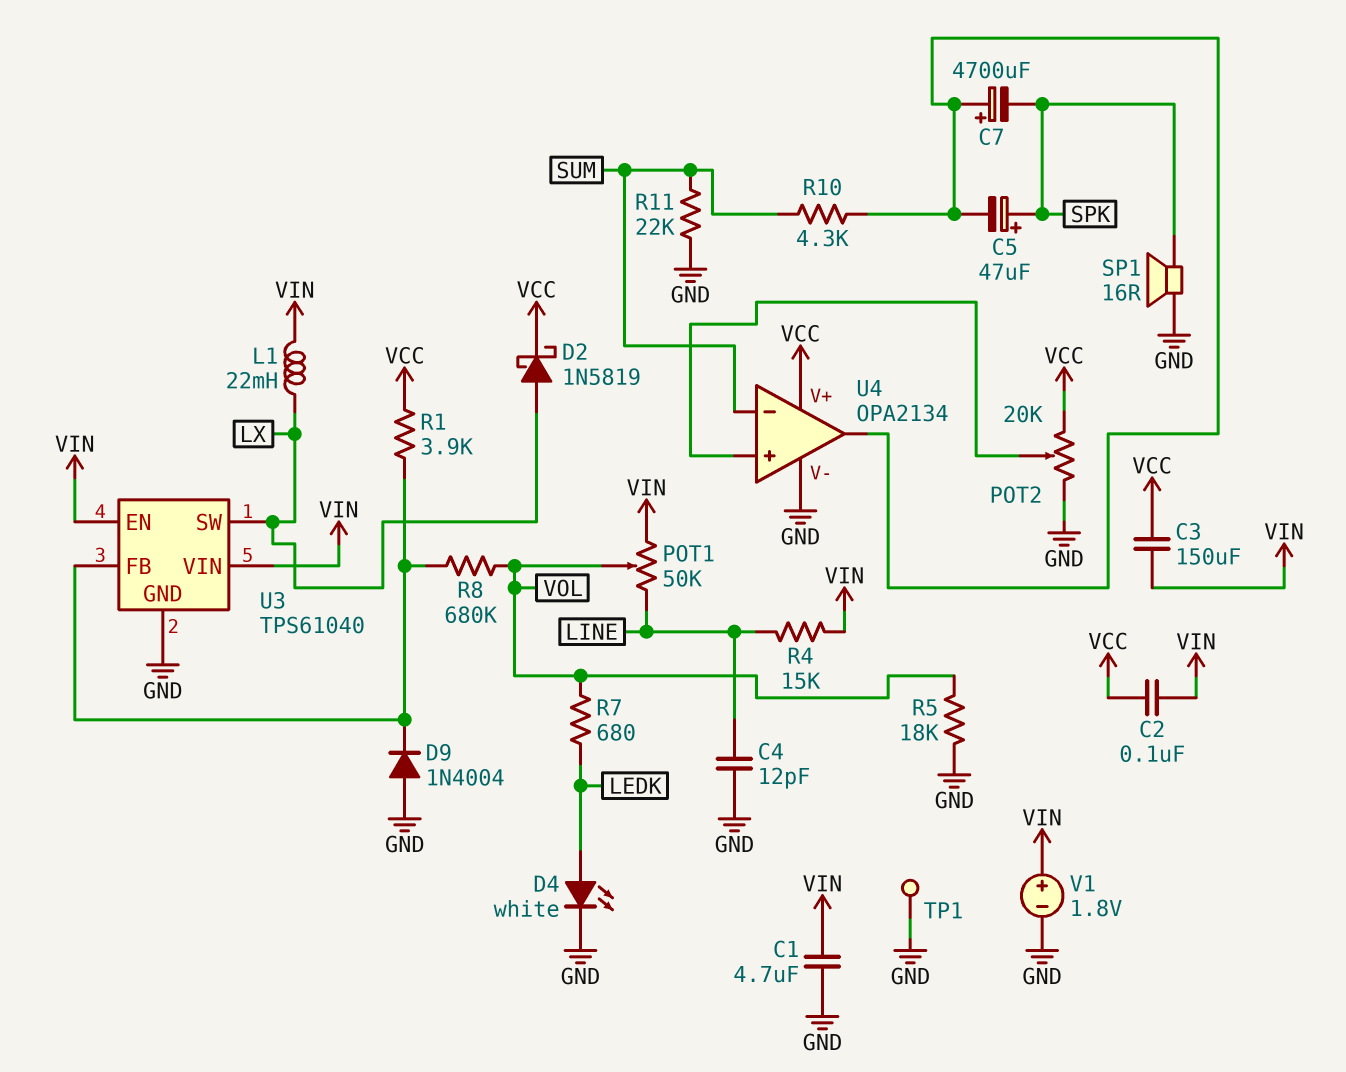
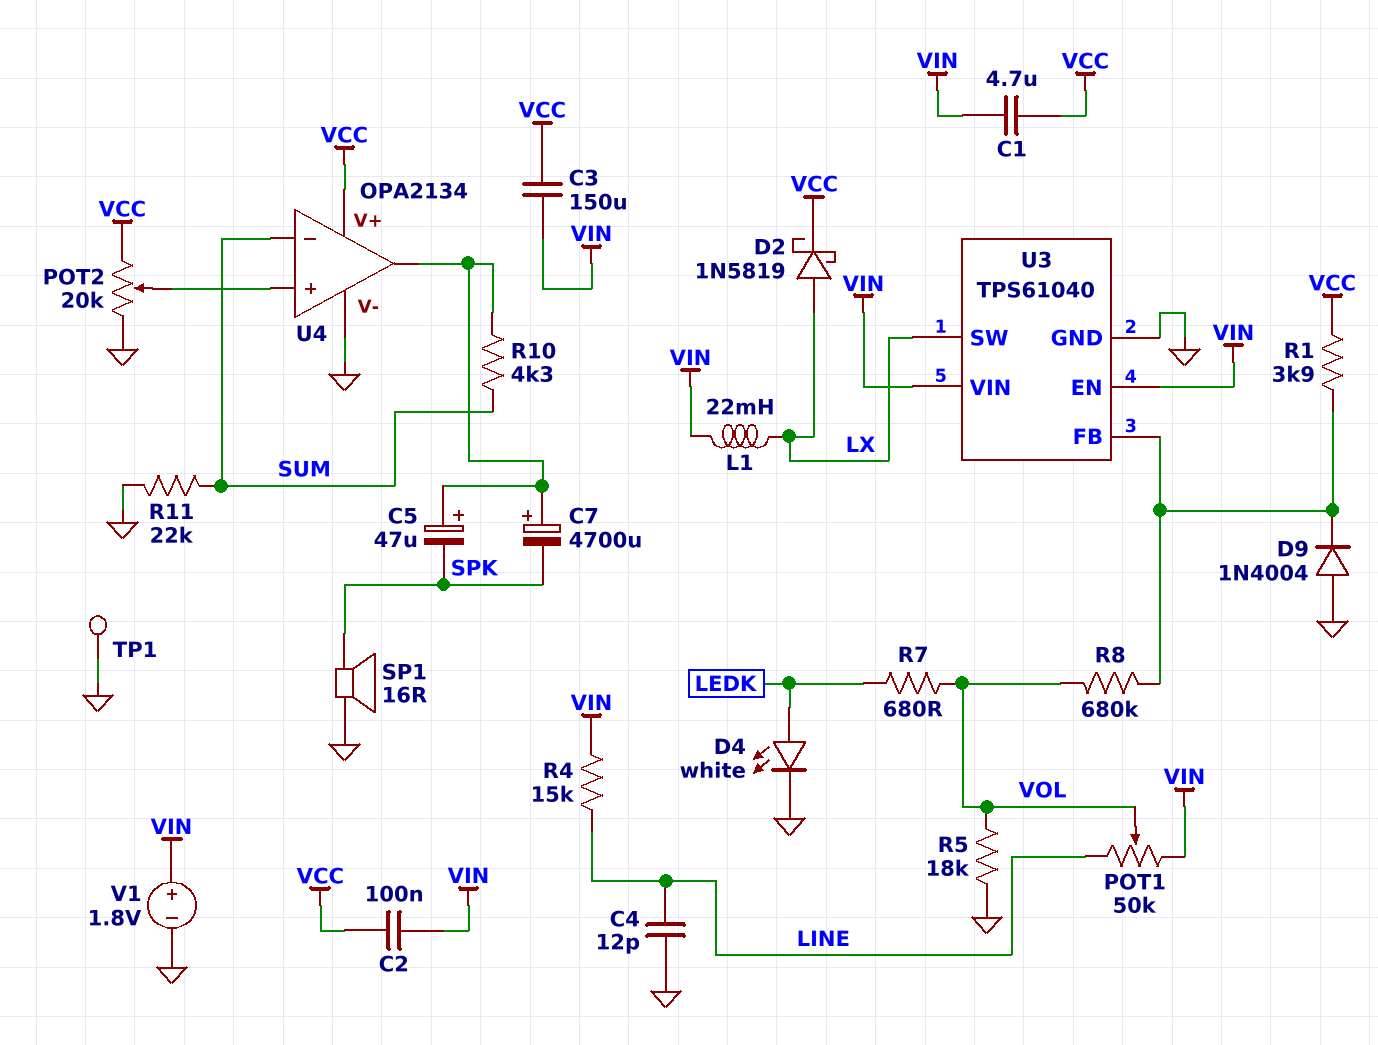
C1: 4.7uF (GND, VIN) -> 4.7uF (VCC, VIN)
C5: 47uF (plus SPK, minus U4/out) -> 47uF (plus U4/out, minus SPK)

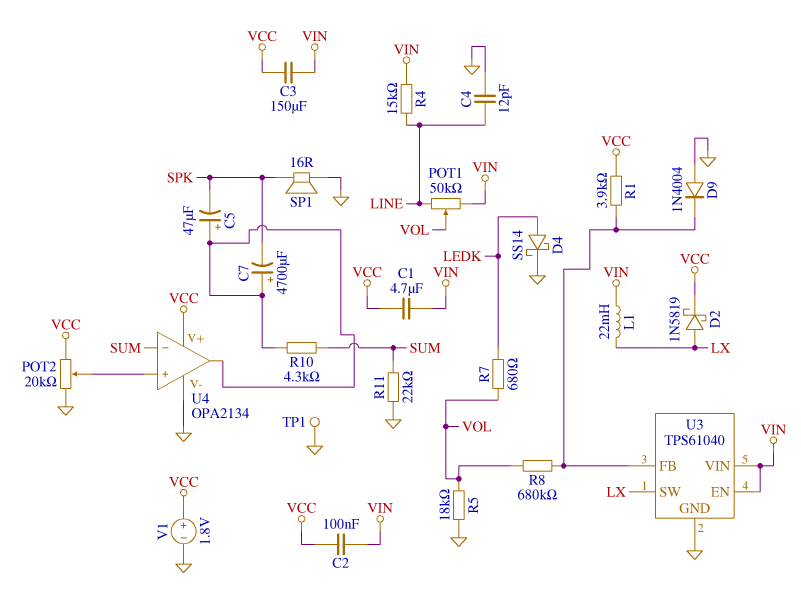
D4: LED white (A LEDK, K GND) -> schottky SS14 (A LEDK, K GND)
V1: 1.8V (plus VIN, minus GND) -> 1.8V (plus VCC, minus GND)

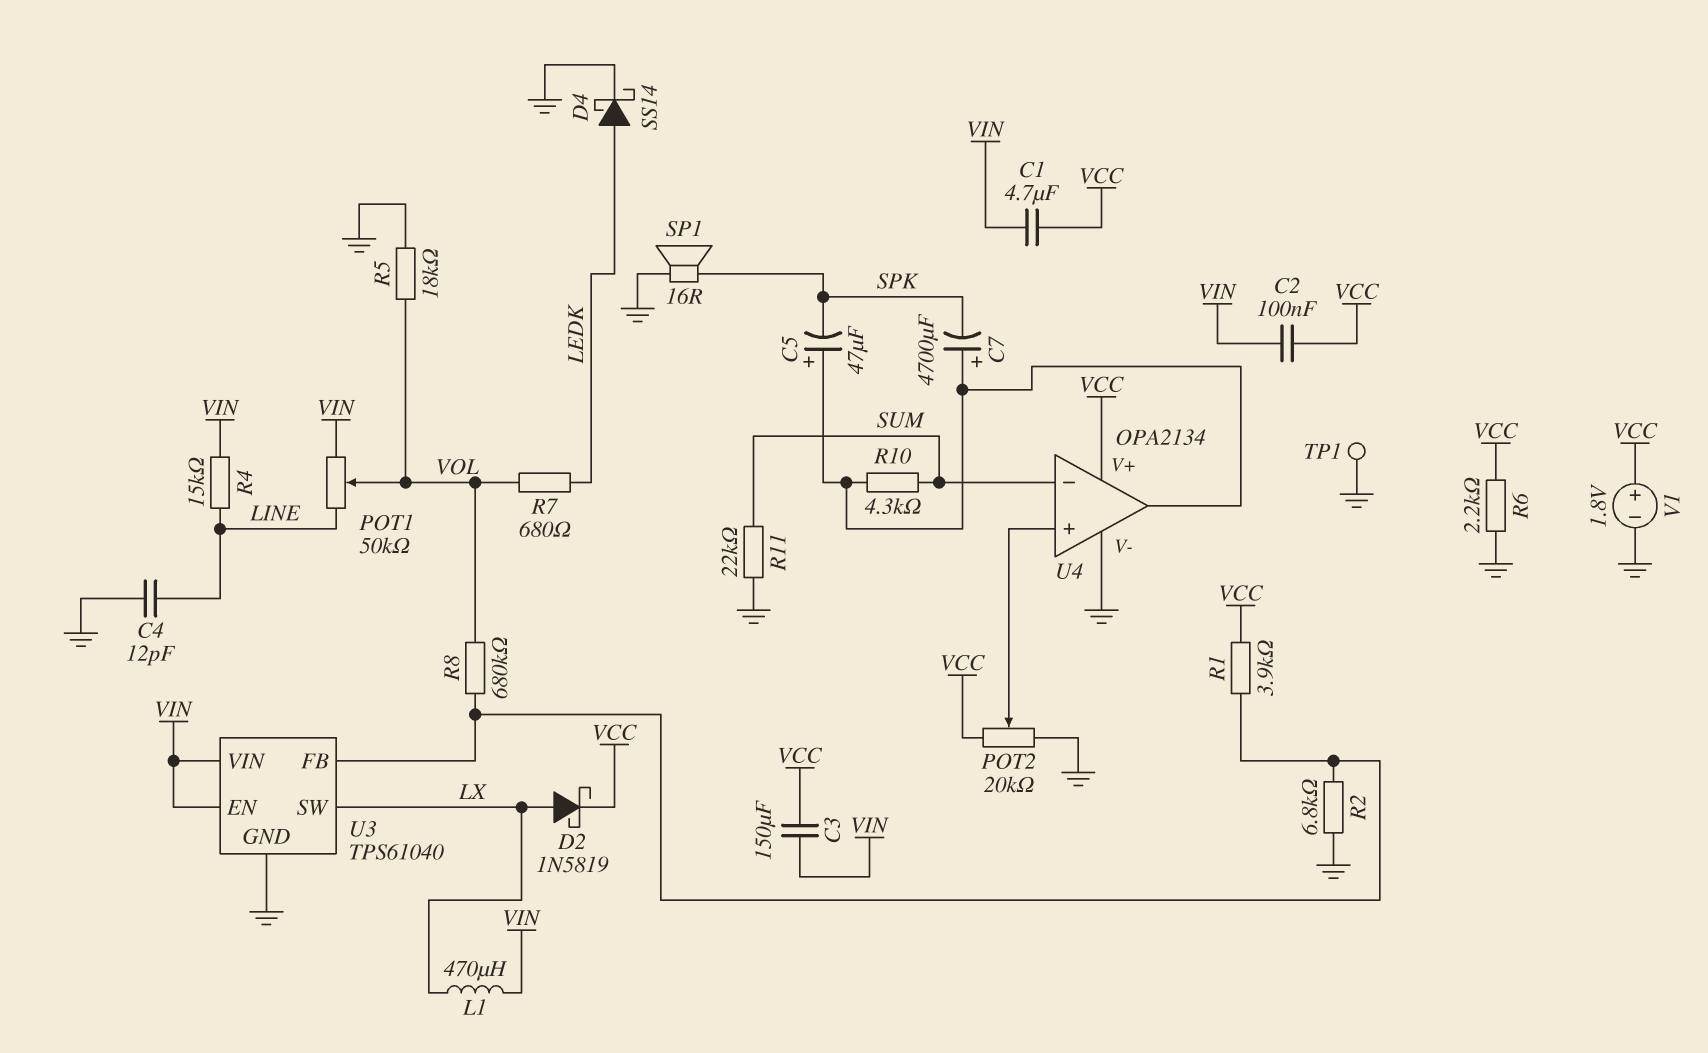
D9: diode 1N4004 (A GND, K U3/FB) -> none
L1: 22mH (LX, VIN) -> 470uH (LX, VIN)
R2: none -> 6.8k (GND, U3/FB)
R6: none -> 2.2k (GND, VCC)

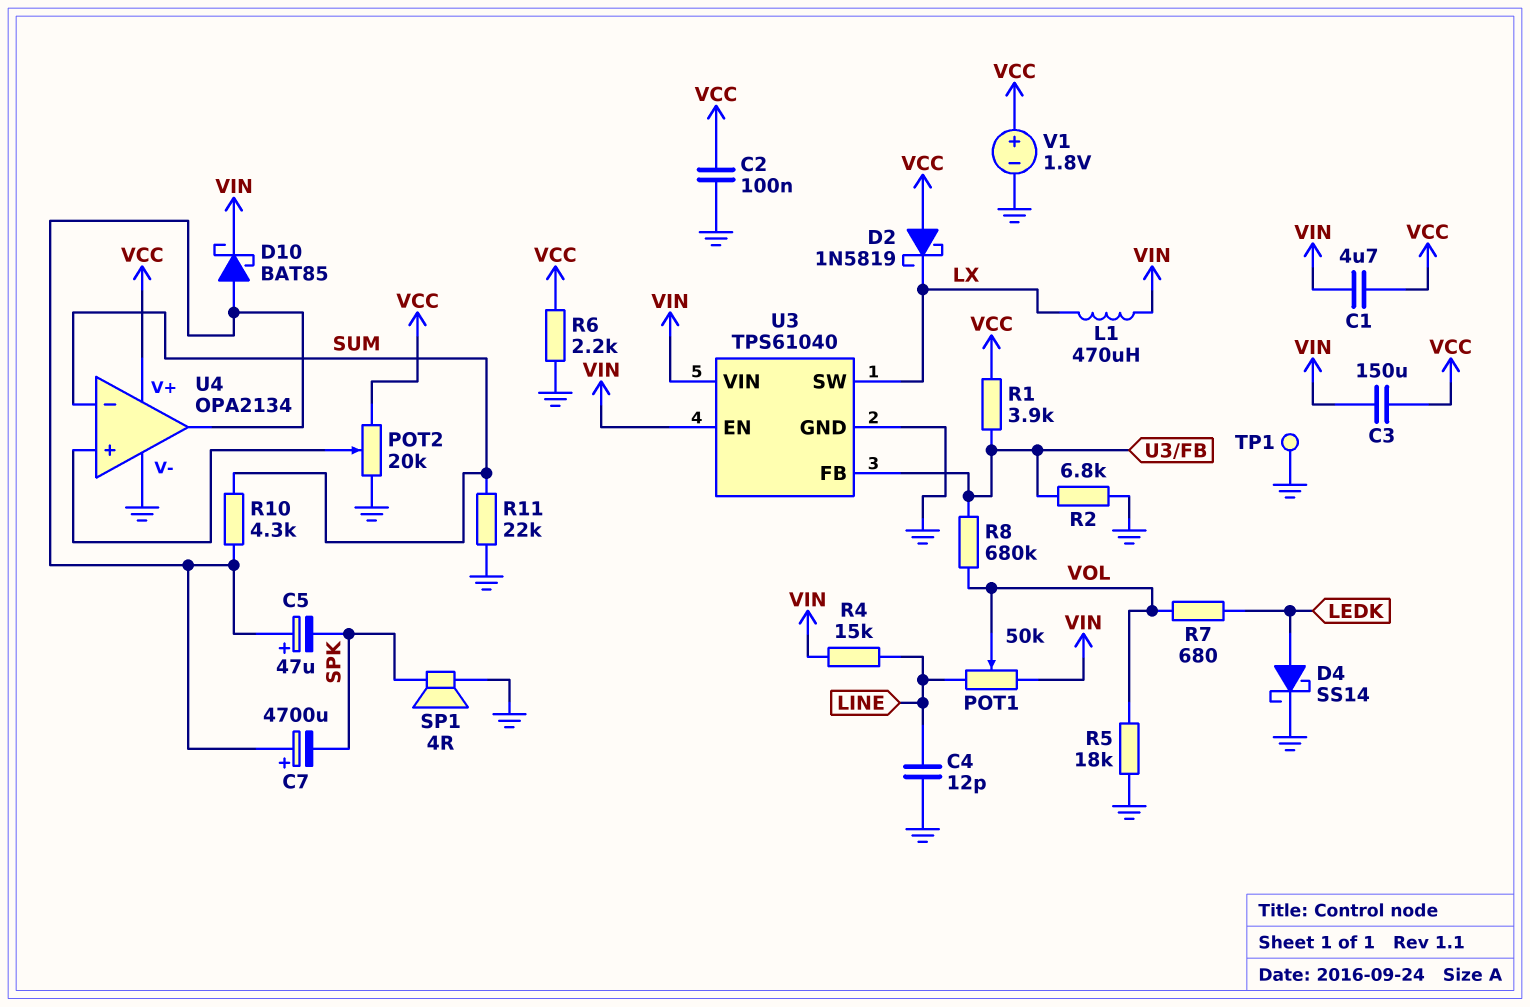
C2: 100nF (VCC, VIN) -> 100nF (GND, VCC)
D2: schottky 1N5819 (A LX, K VCC) -> schottky 1N5819 (A VCC, K LX)
D10: none -> schottky BAT85 (A U4/out, K VIN)
SP1: speaker 16R (GND, SPK) -> speaker 4R (GND, SPK)

